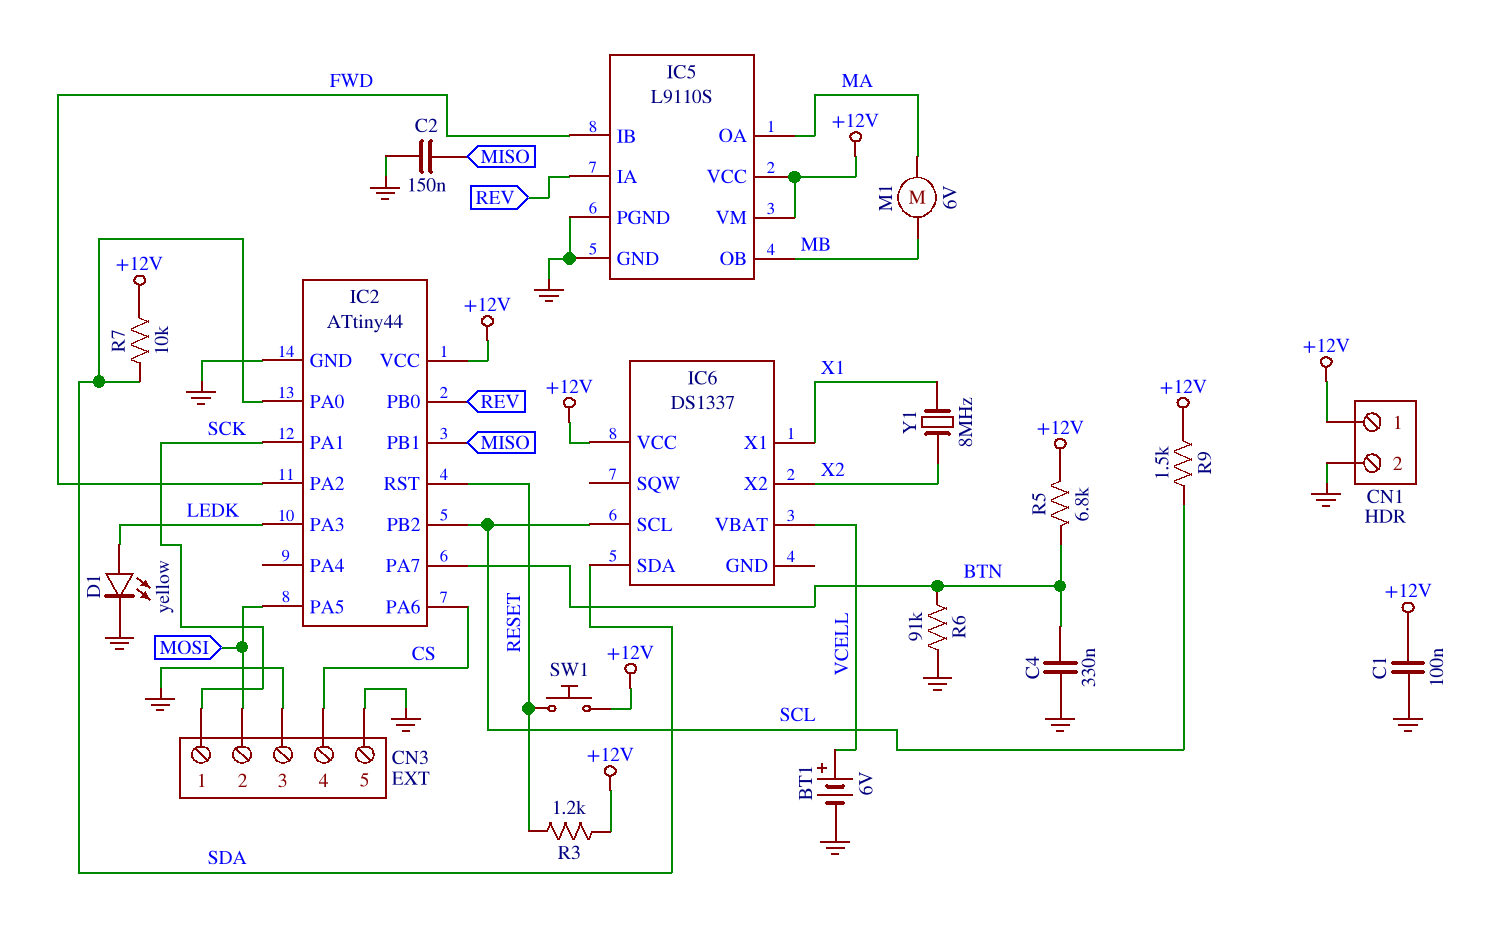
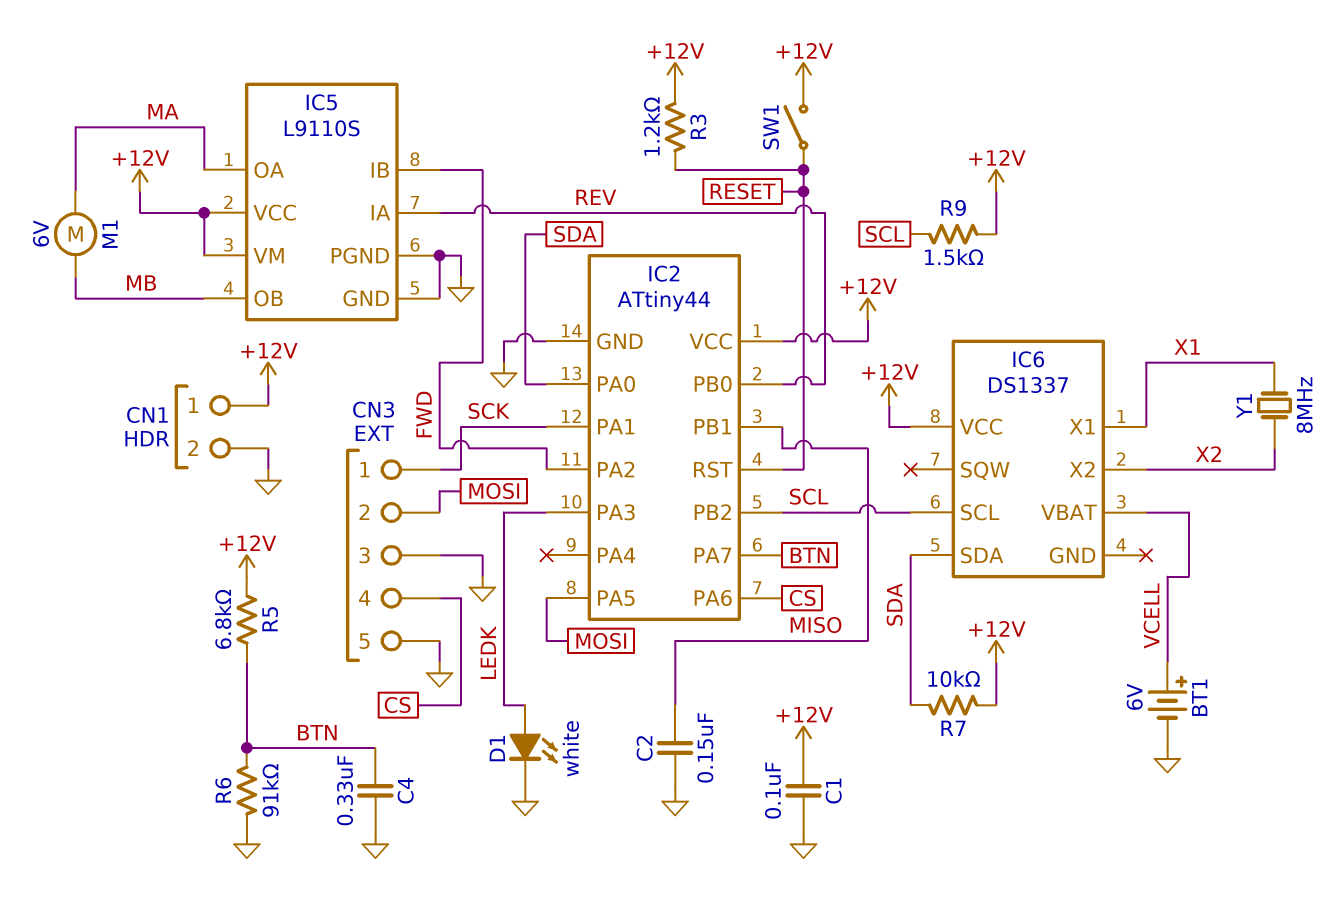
D1: LED yellow (A LEDK, K GND) -> LED white (A LEDK, K GND)
SW1: button (+12V, RESET) -> switch (+12V, RESET)

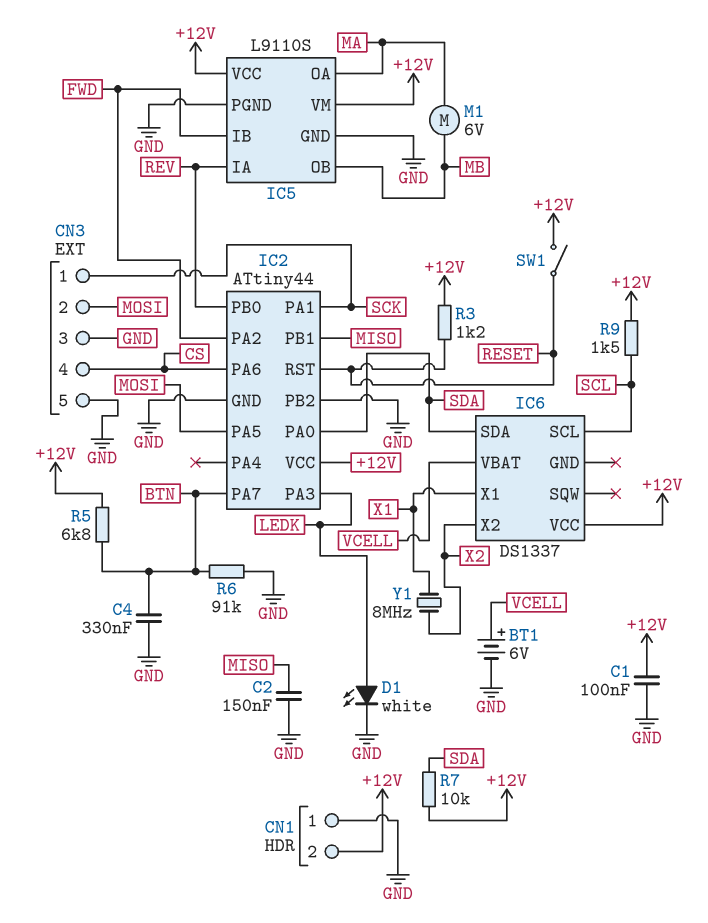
CN1 pin 1: +12V -> GND
CN1 pin 2: GND -> +12V
IC2 pin PB2: SCL -> GND

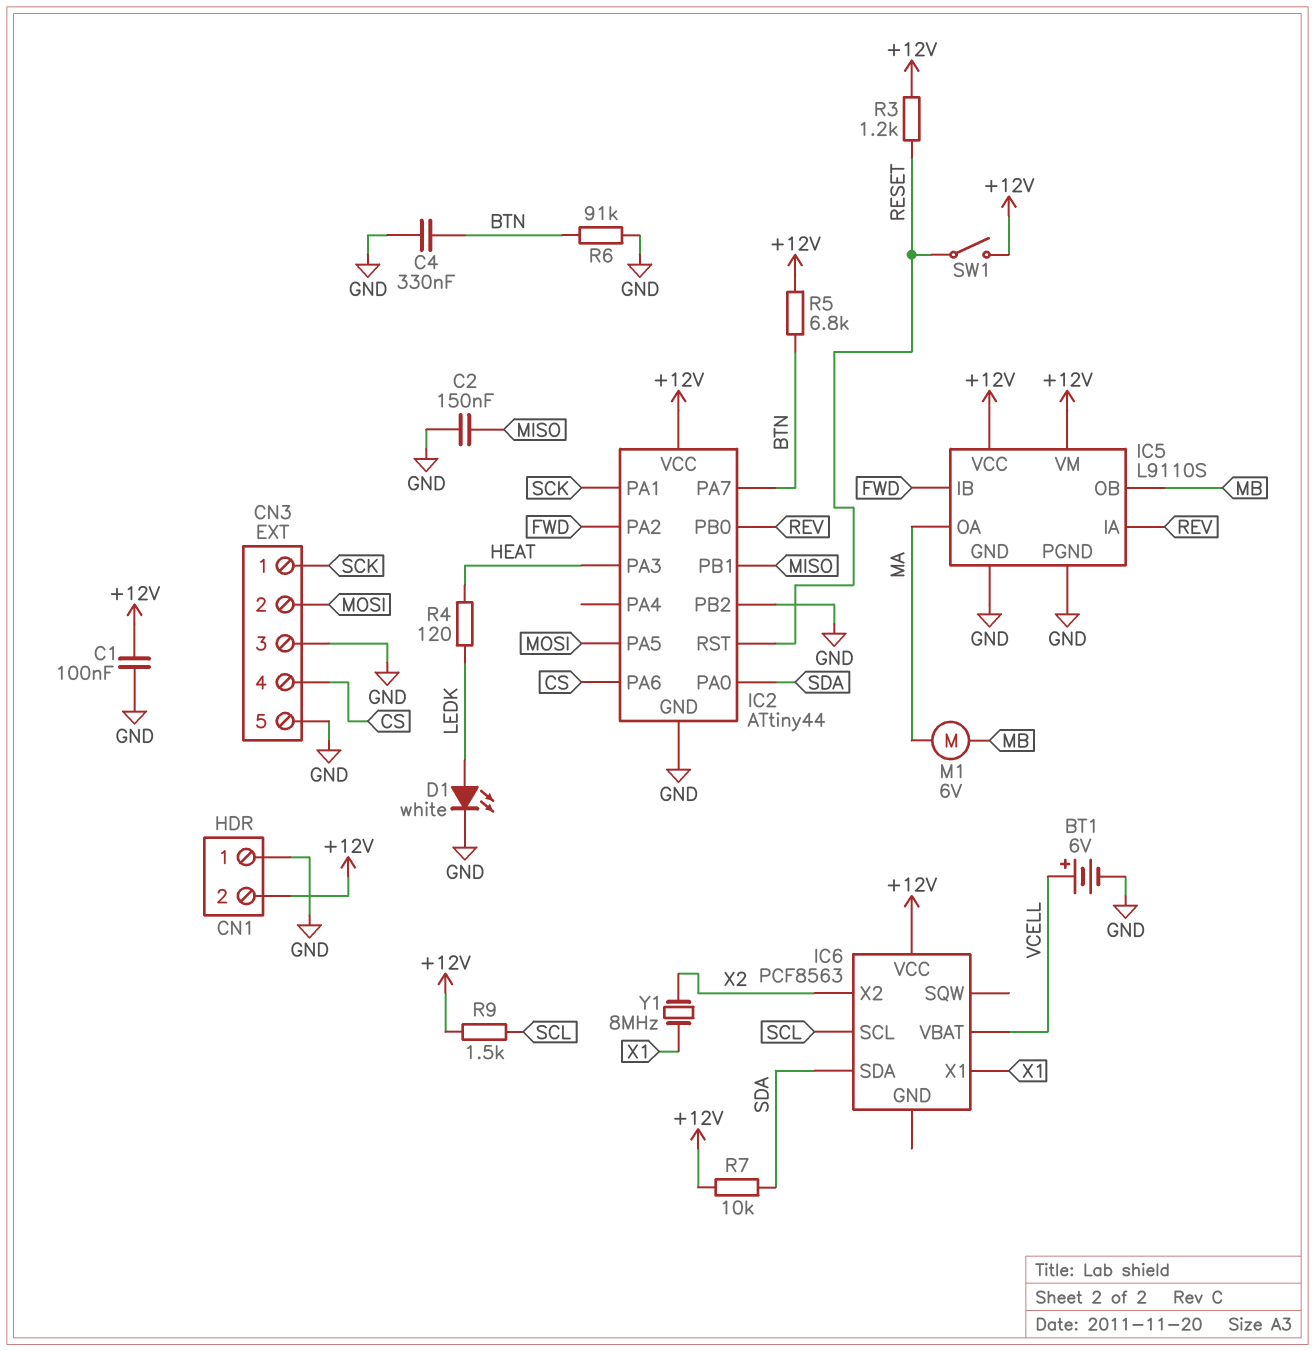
IC2 pin PA3: LEDK -> HEAT
IC6: DS1337 -> PCF8563
R4: none -> 120 (HEAT, LEDK)

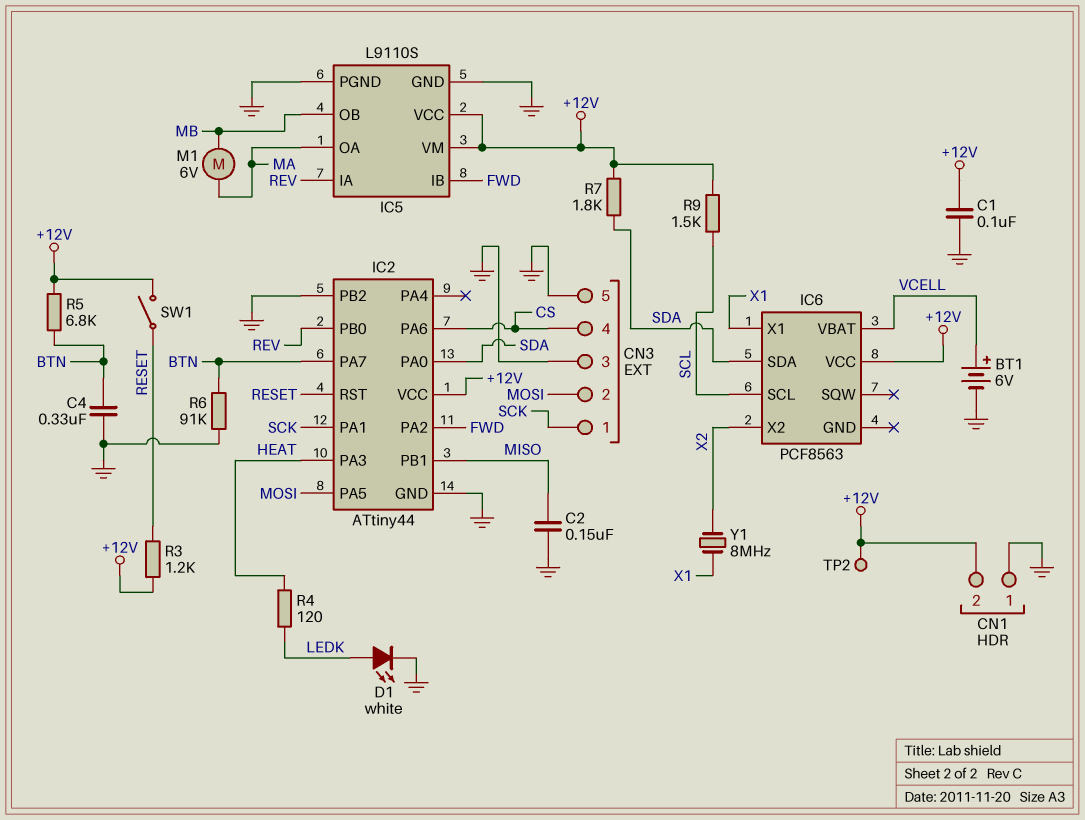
R7: 10k (+12V, SDA) -> 1.8k (+12V, SDA)
TP2: none -> test point (+12V)

